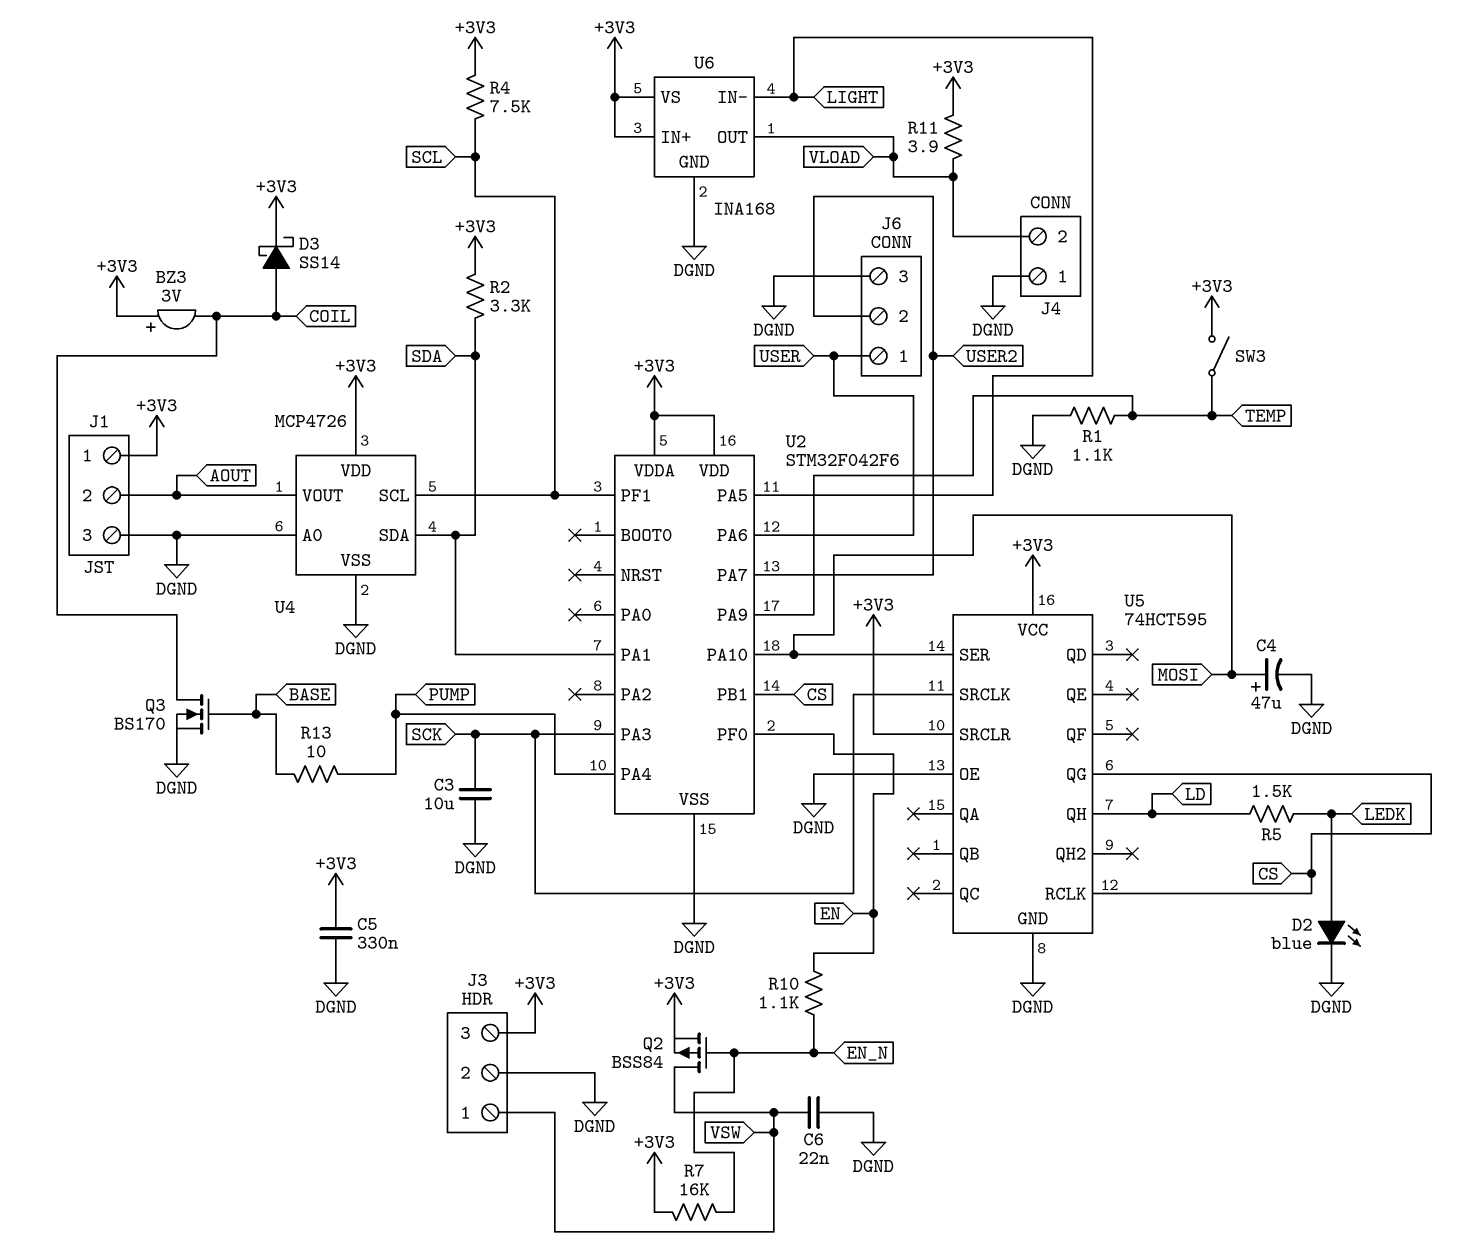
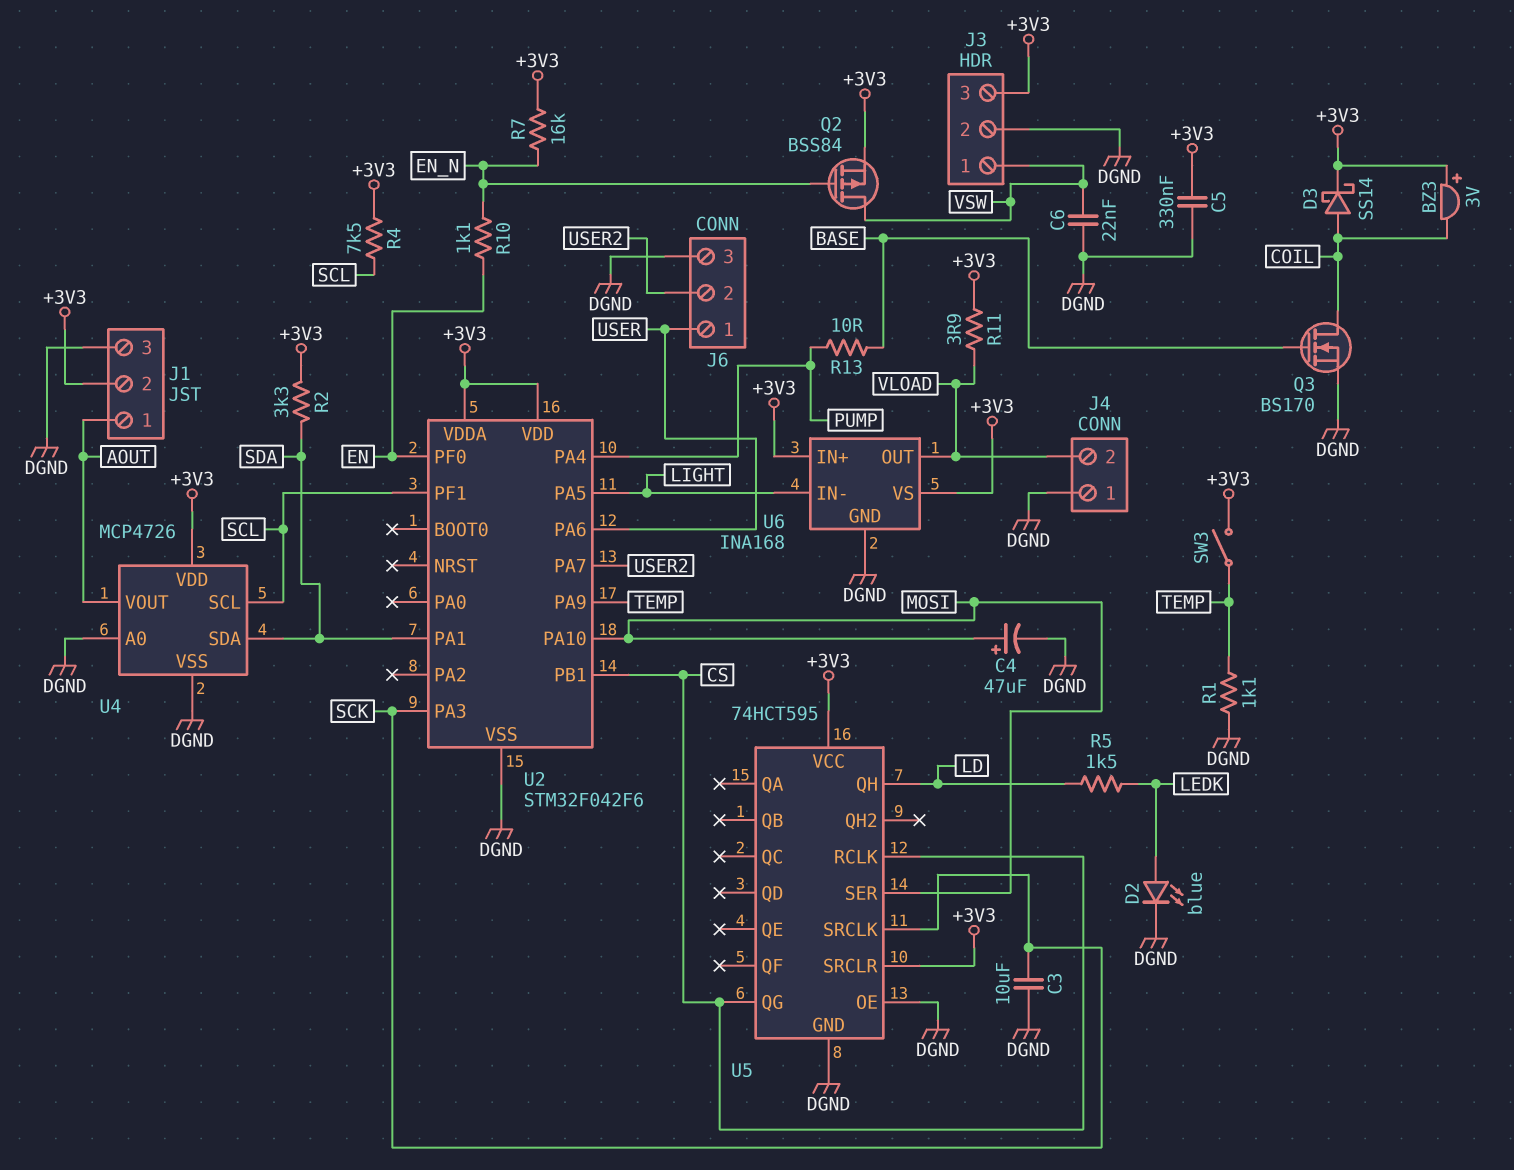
J1 pin 1: +3V3 -> AOUT
J1 pin 2: AOUT -> +3V3

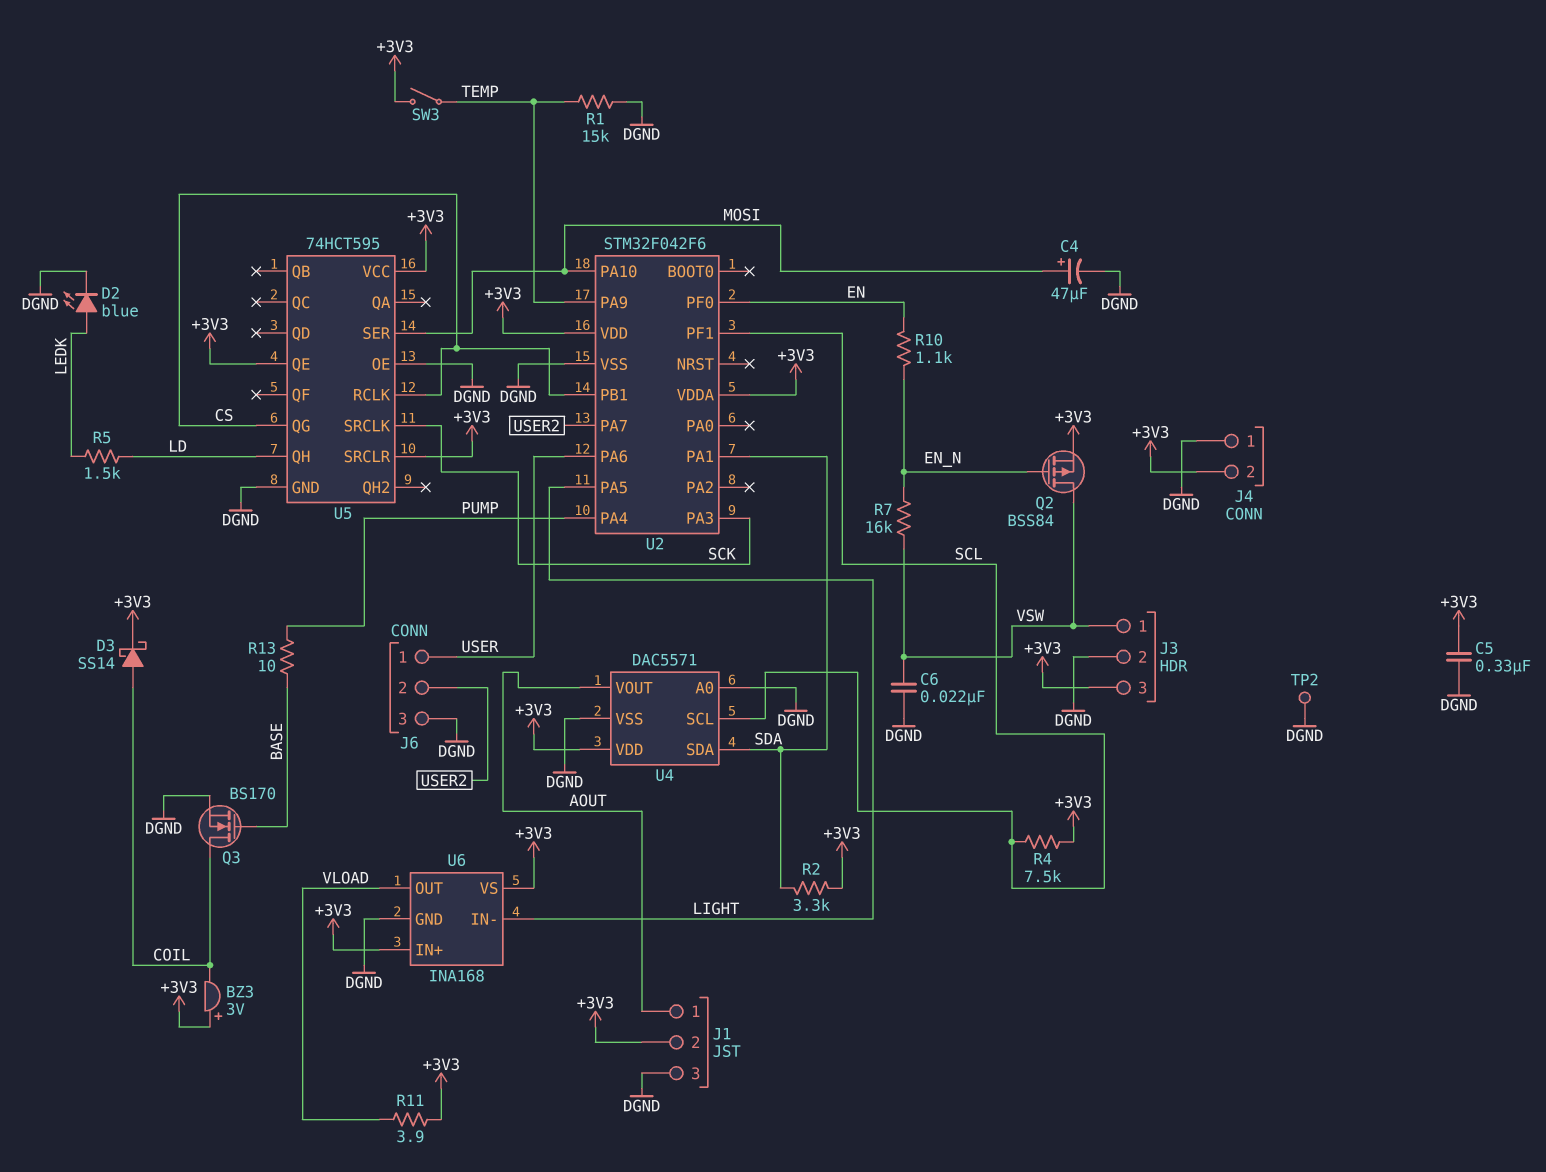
C3: 10uF (DGND, SCK) -> none
J4 pin 2: VLOAD -> +3V3
R1: 1.1k (DGND, TEMP) -> 15k (DGND, TEMP)
R7: 16k (+3V3, EN_N) -> 16k (EN_N, VSW)
TP2: none -> test point (DGND)
U4: MCP4726 -> DAC5571
U5 pin QE: none -> +3V3

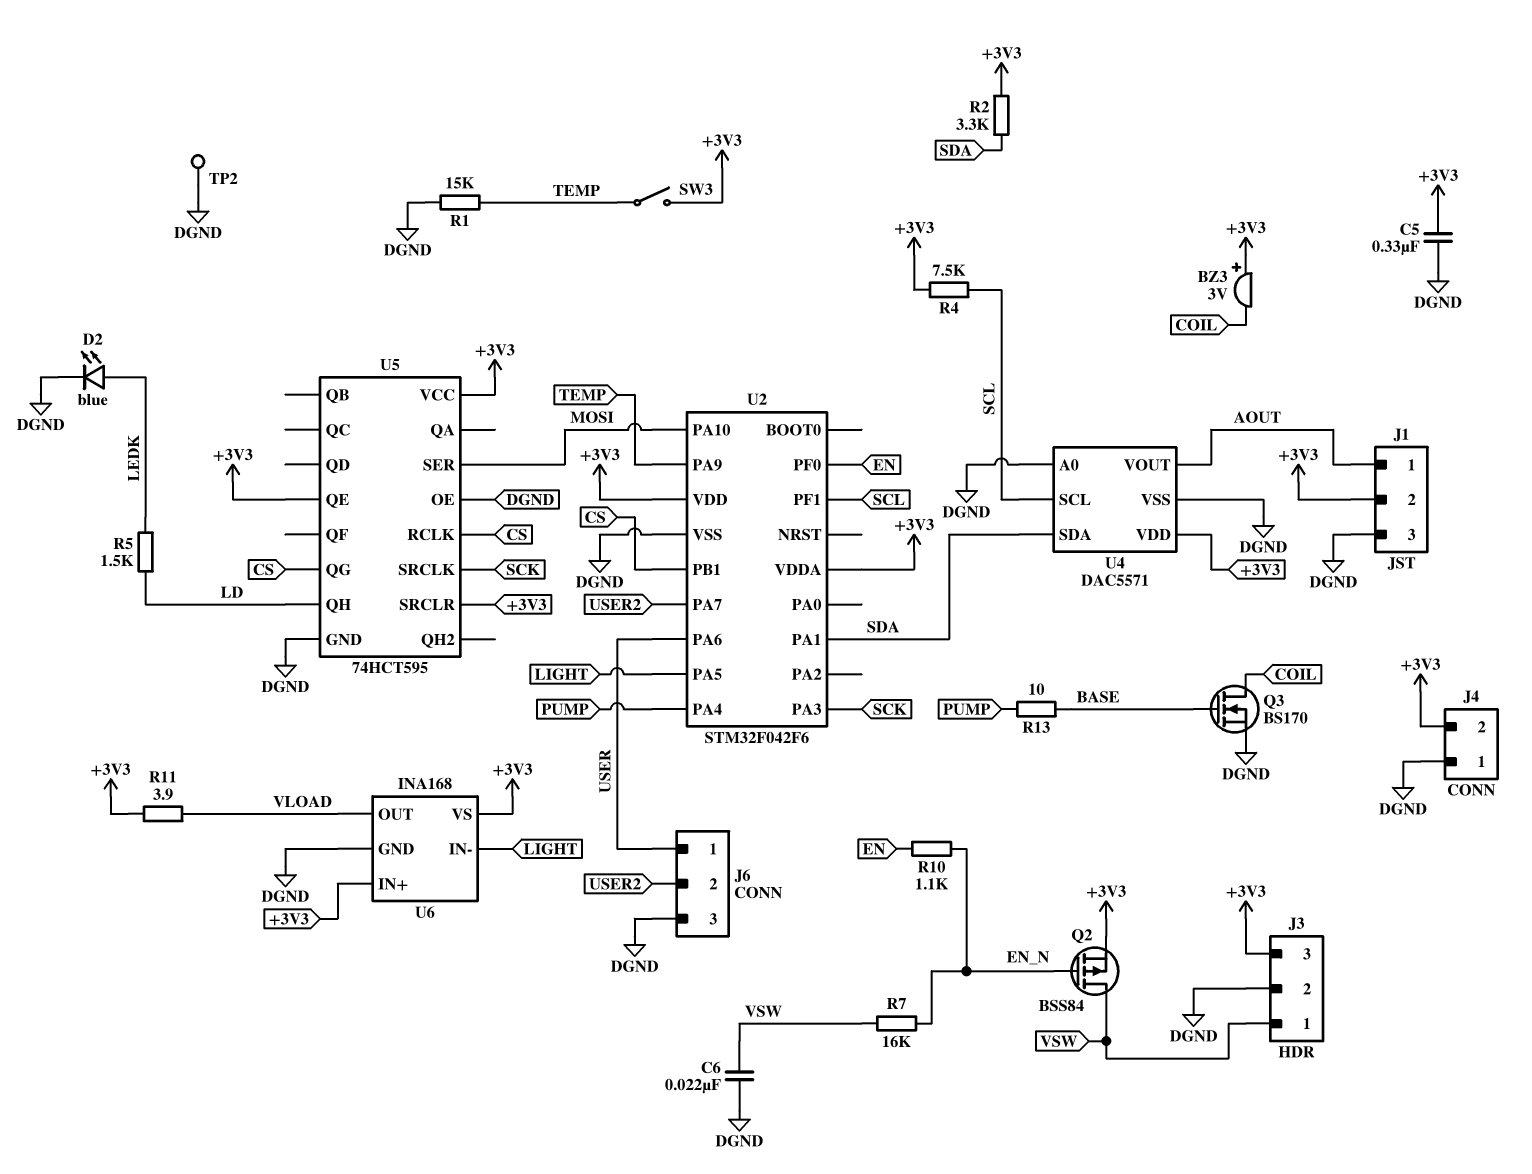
C4: 47uF (plus MOSI, minus DGND) -> none
D3: schottky SS14 (A COIL, K +3V3) -> none

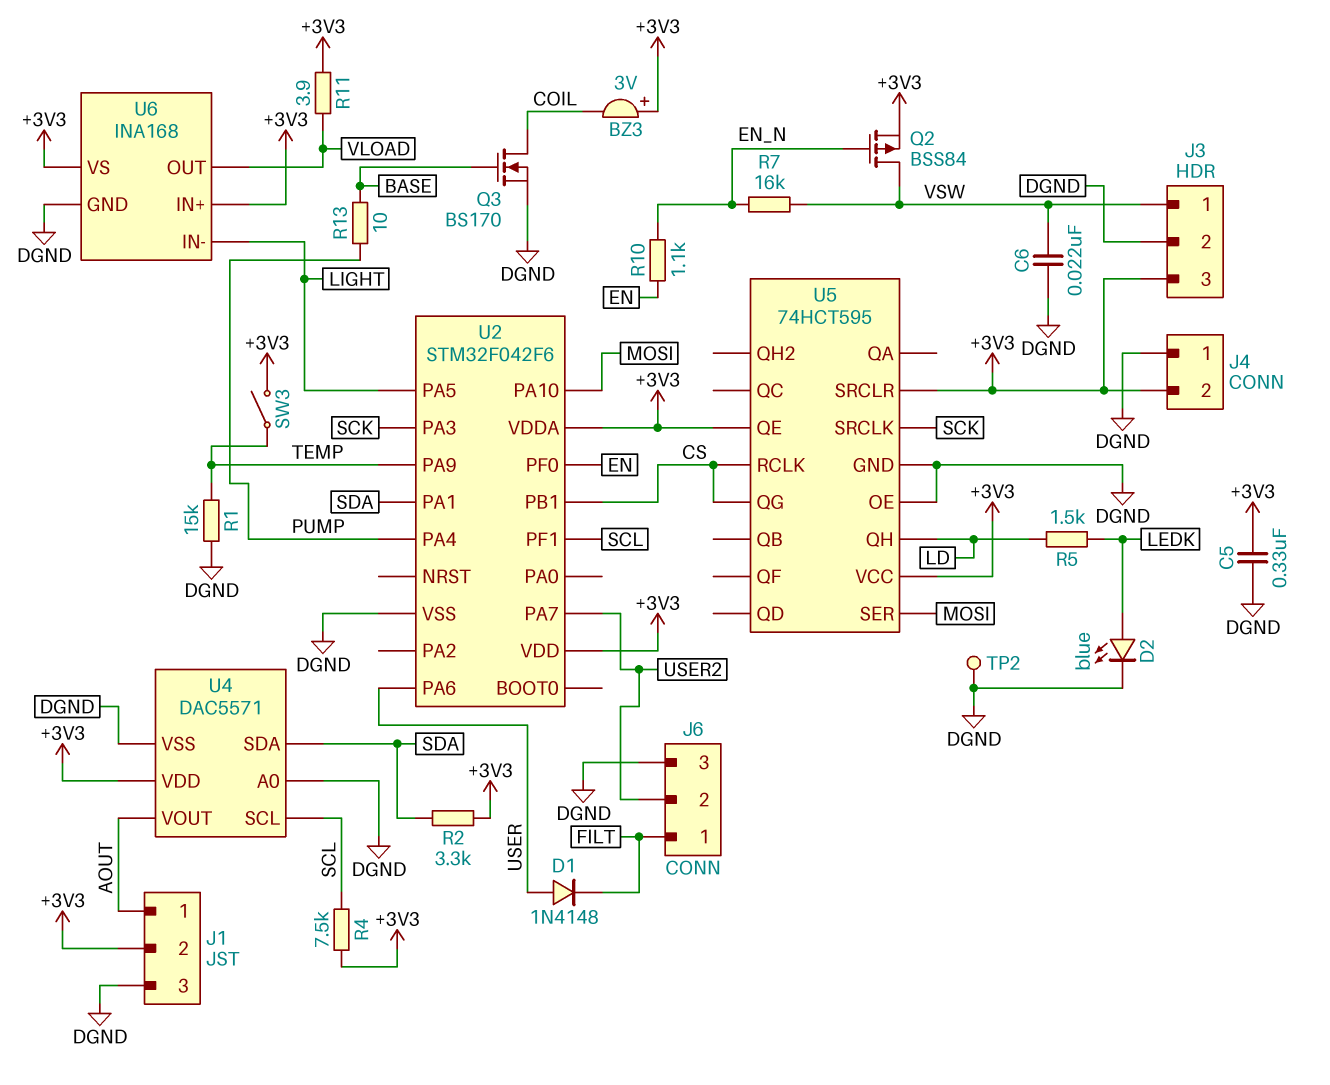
D1: none -> diode 1N4148 (A USER, K FILT)
J6 pin 1: USER -> FILT

